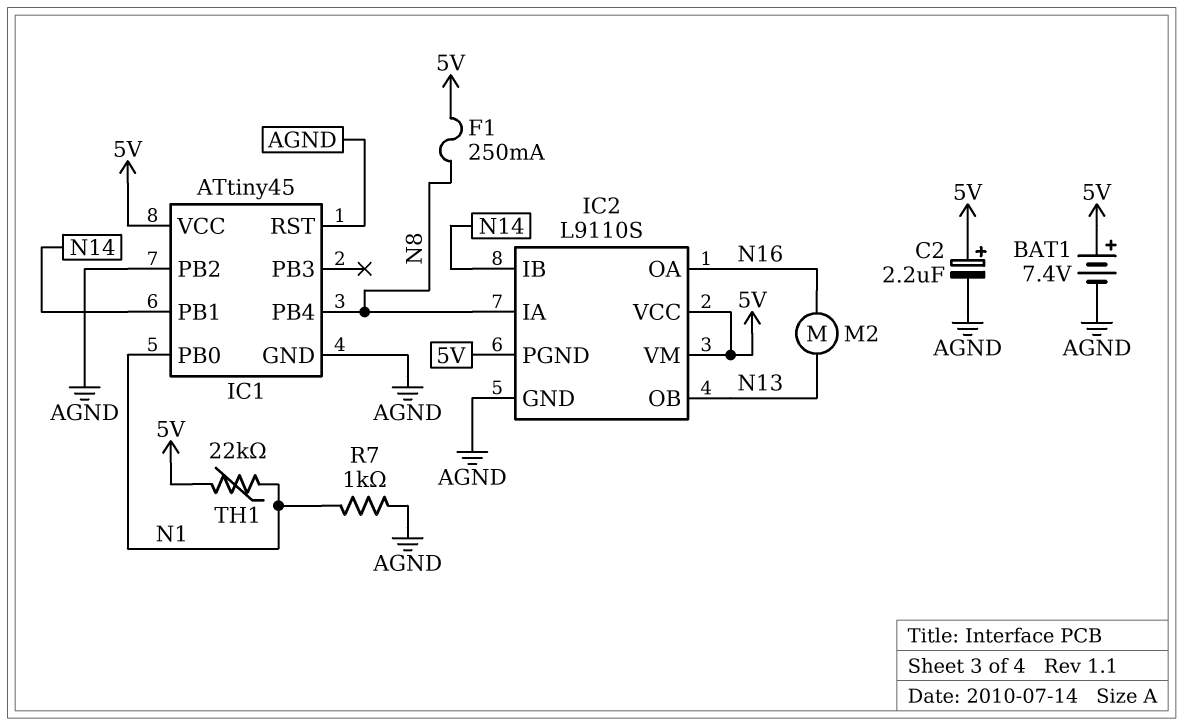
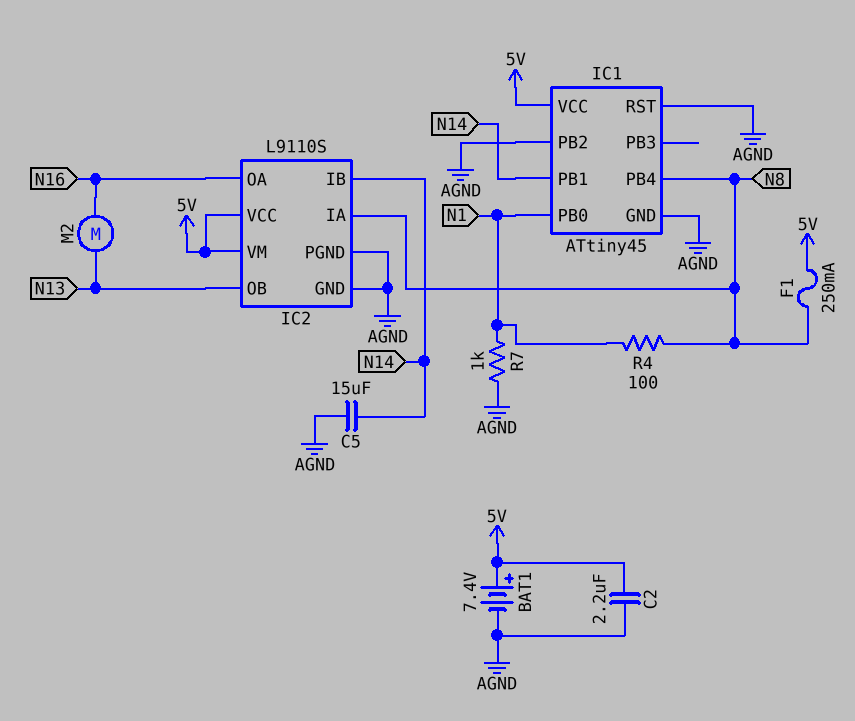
C2: 2.2uF (plus 5V, minus AGND) -> 2.2uF (5V, AGND)
C5: none -> 15uF (AGND, N14)
IC2 pin PGND: 5V -> AGND
R4: none -> 100 (N1, N8)
TH1: 22k (5V, N1) -> none

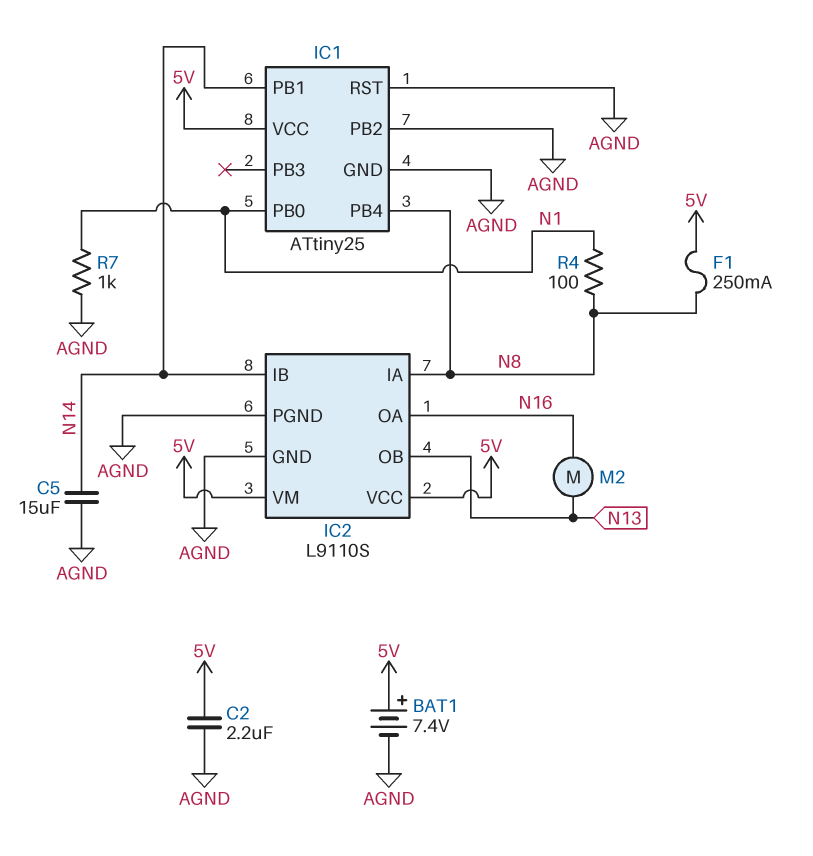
IC1: ATtiny45 -> ATtiny25

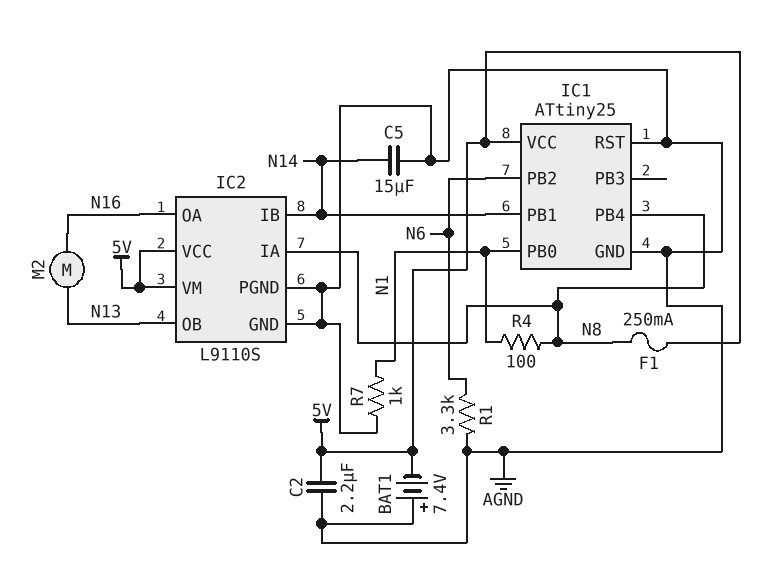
BAT1: 7.4V (plus 5V, minus AGND) -> 7.4V (plus AGND, minus 5V)
IC1 pin PB2: AGND -> N6
R1: none -> 3.3k (AGND, N6)

